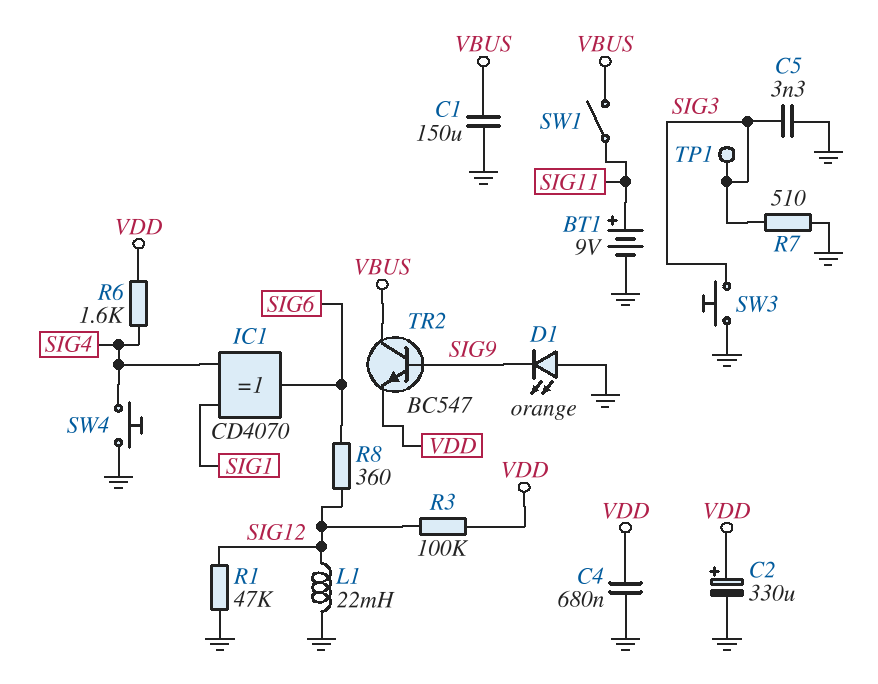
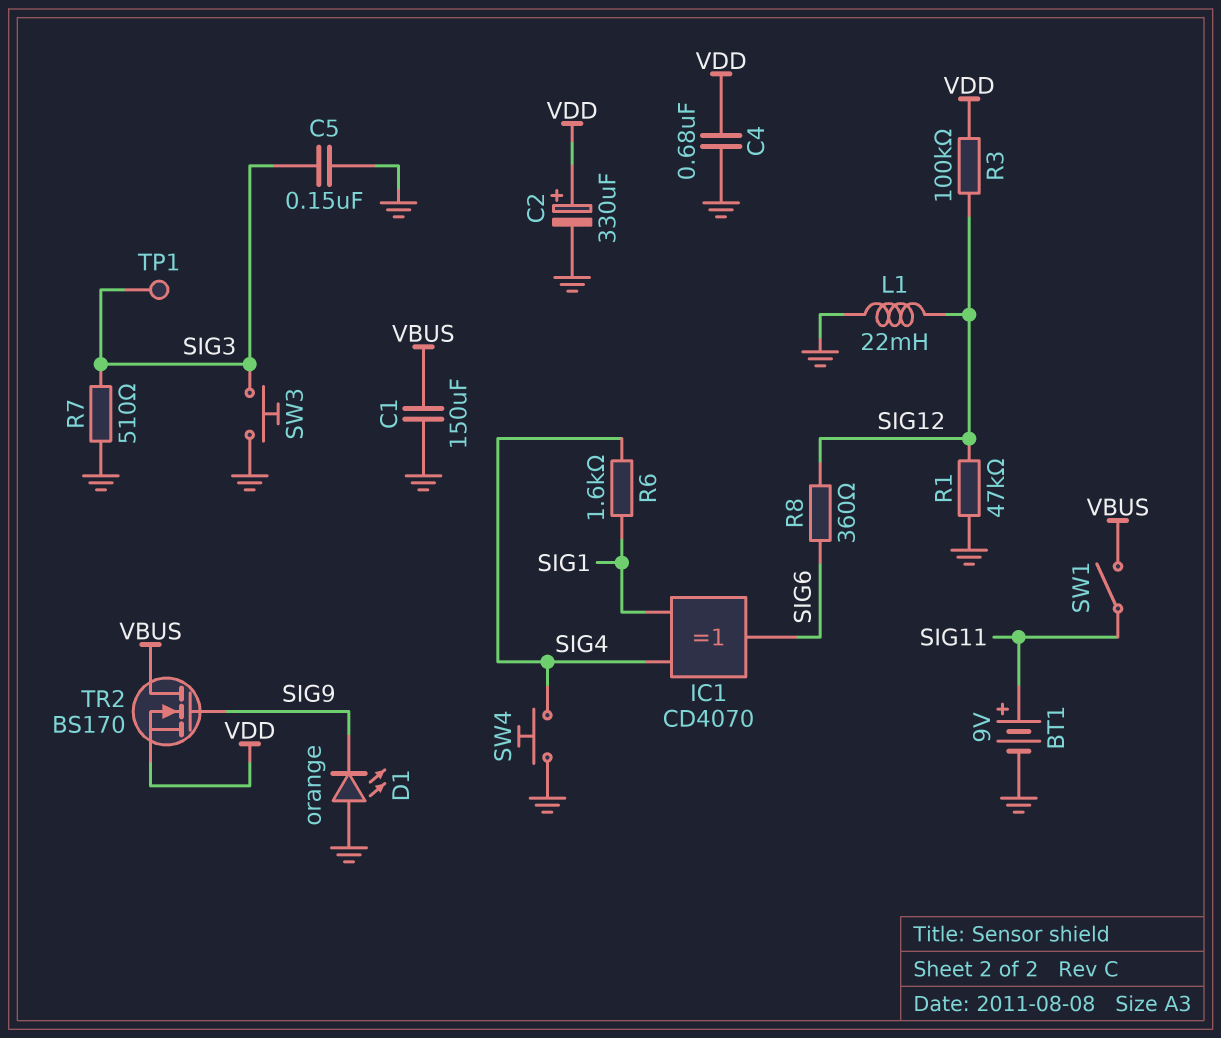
C5: 3.3nF (GND, SIG3) -> 150nF (GND, SIG3)
R6: 1.6k (SIG4, VDD) -> 1.6k (SIG1, SIG4)
TR2: NPN BC547 (B SIG9, C VBUS, E VDD) -> NMOS BS170 (G SIG9, D VBUS, S VDD)

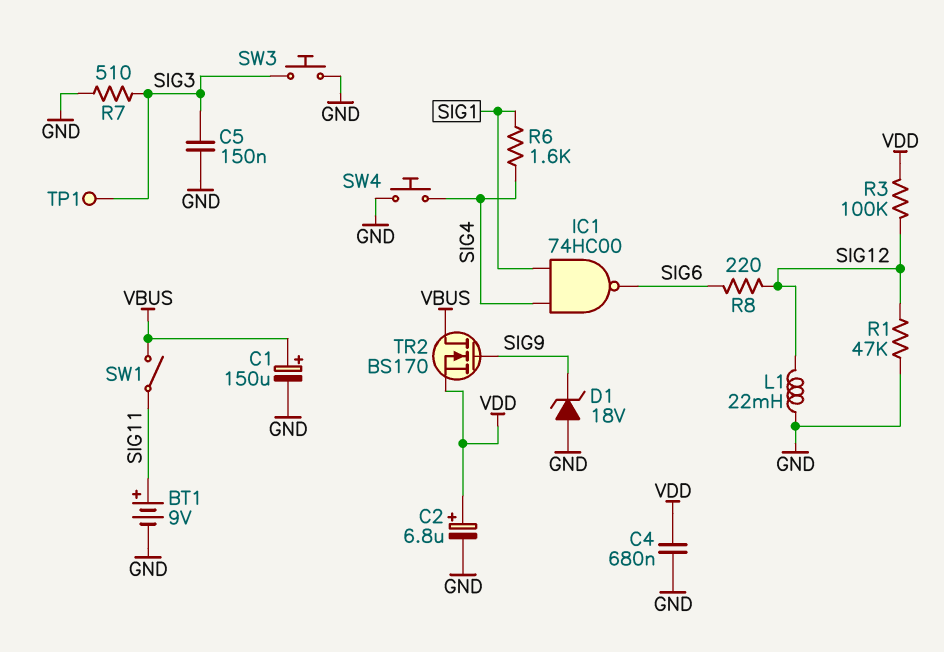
C1: 150uF (GND, VBUS) -> 150uF (plus VBUS, minus GND)
C2: 330uF (plus VDD, minus GND) -> 6.8uF (plus VDD, minus GND)
D1: LED orange (A GND, K SIG9) -> zener 18V (A GND, K SIG9)
IC1: XOR CD4070 (in SIG1, in SIG4, out SIG6) -> NAND 74HC00 (in SIG1, in SIG4, out SIG6)
R8: 360 (SIG6, SIG12) -> 220 (SIG6, SIG12)

